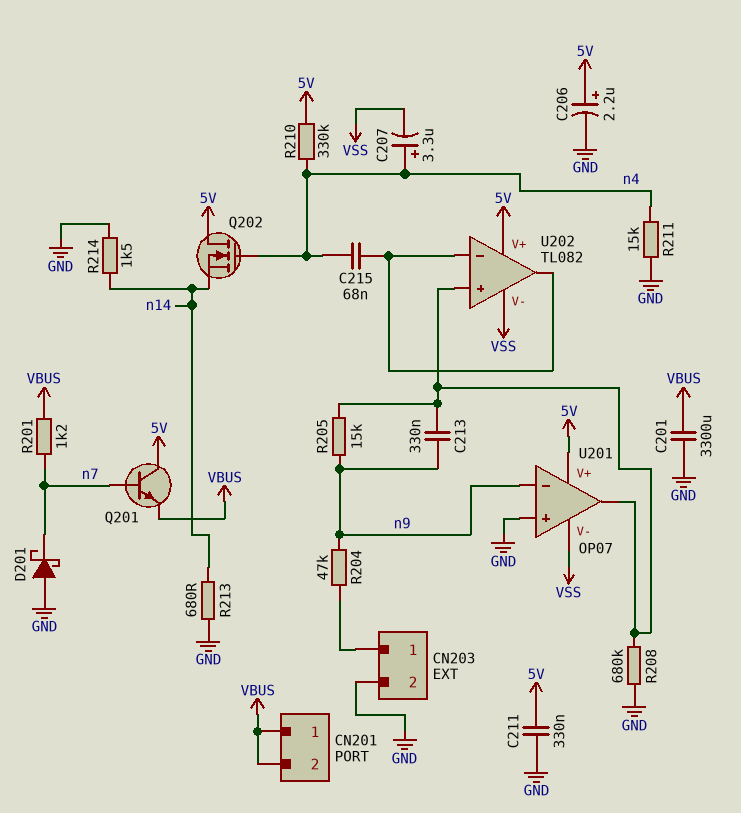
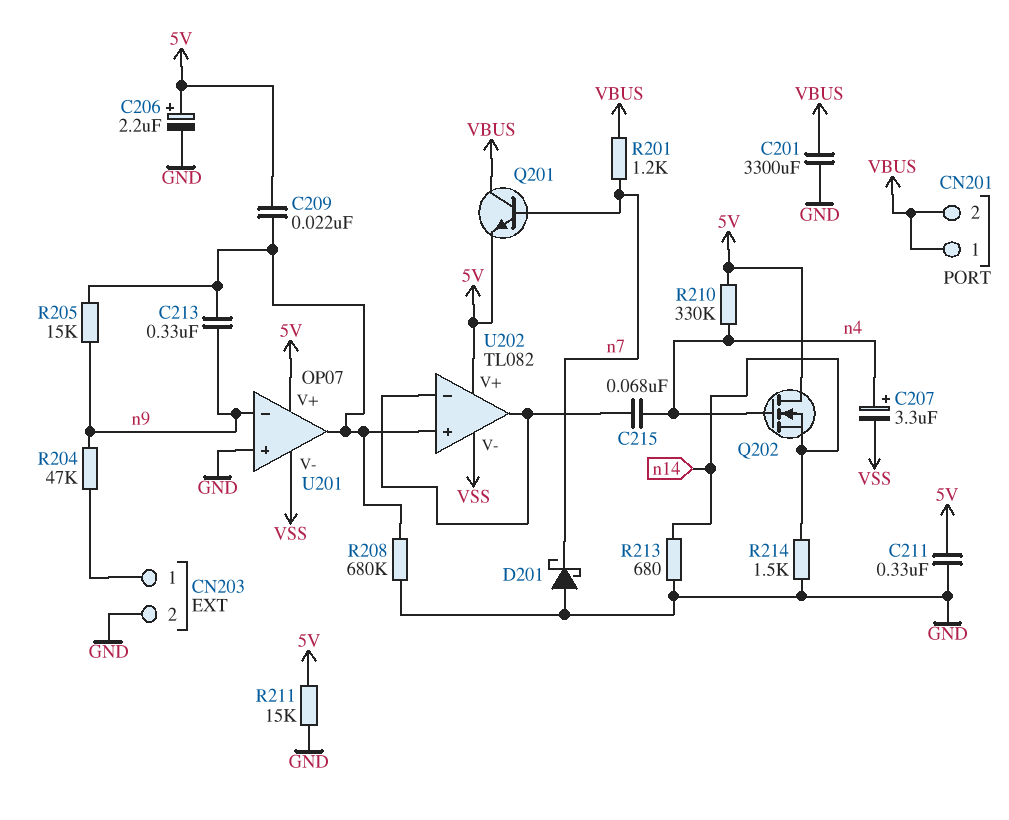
C209: none -> 22nF (5V, U201/out)
Q201: NPN (B n7, C 5V, E VBUS) -> NPN (B n7, C VBUS, E 5V)
R211: 15k (GND, n4) -> 15k (5V, GND)

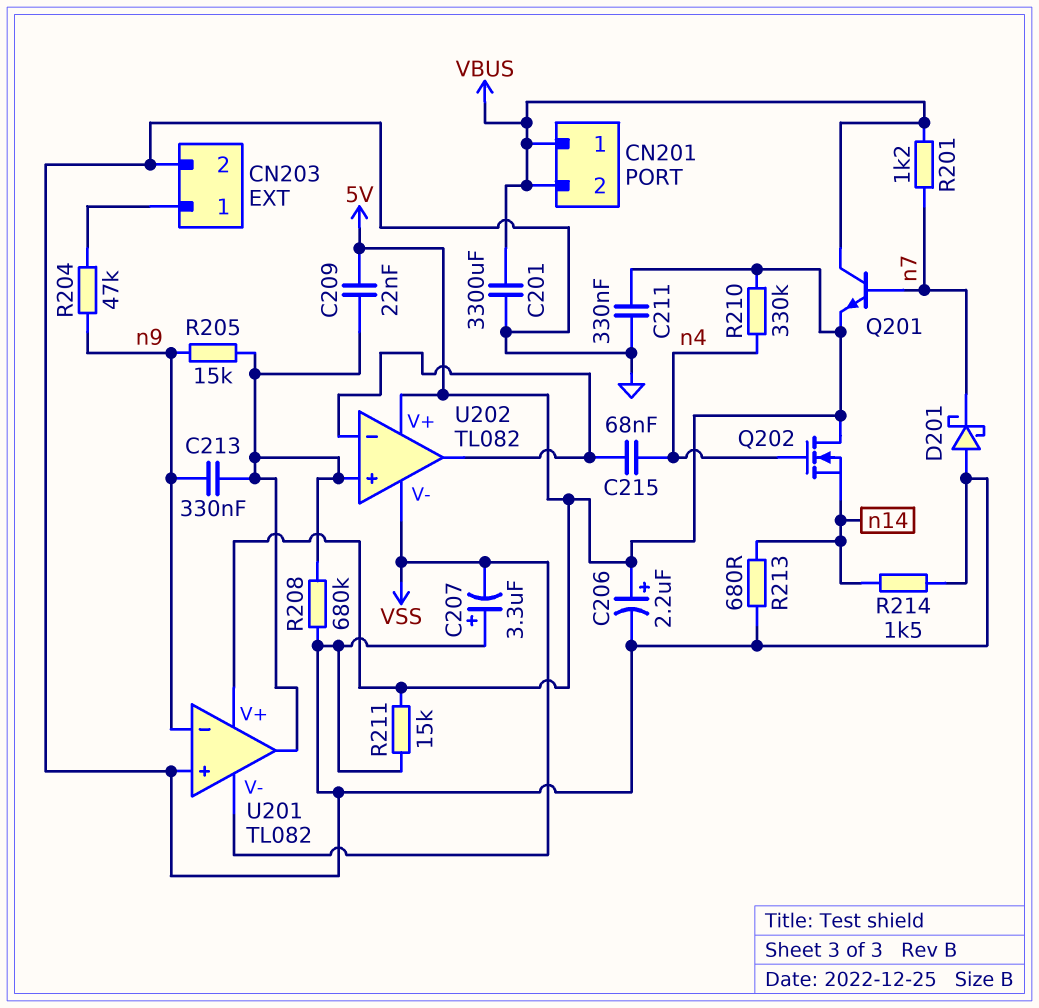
C207: 3.3uF (plus n4, minus VSS) -> 3.3uF (plus GND, minus VSS)
U201: OP07 -> TL082

